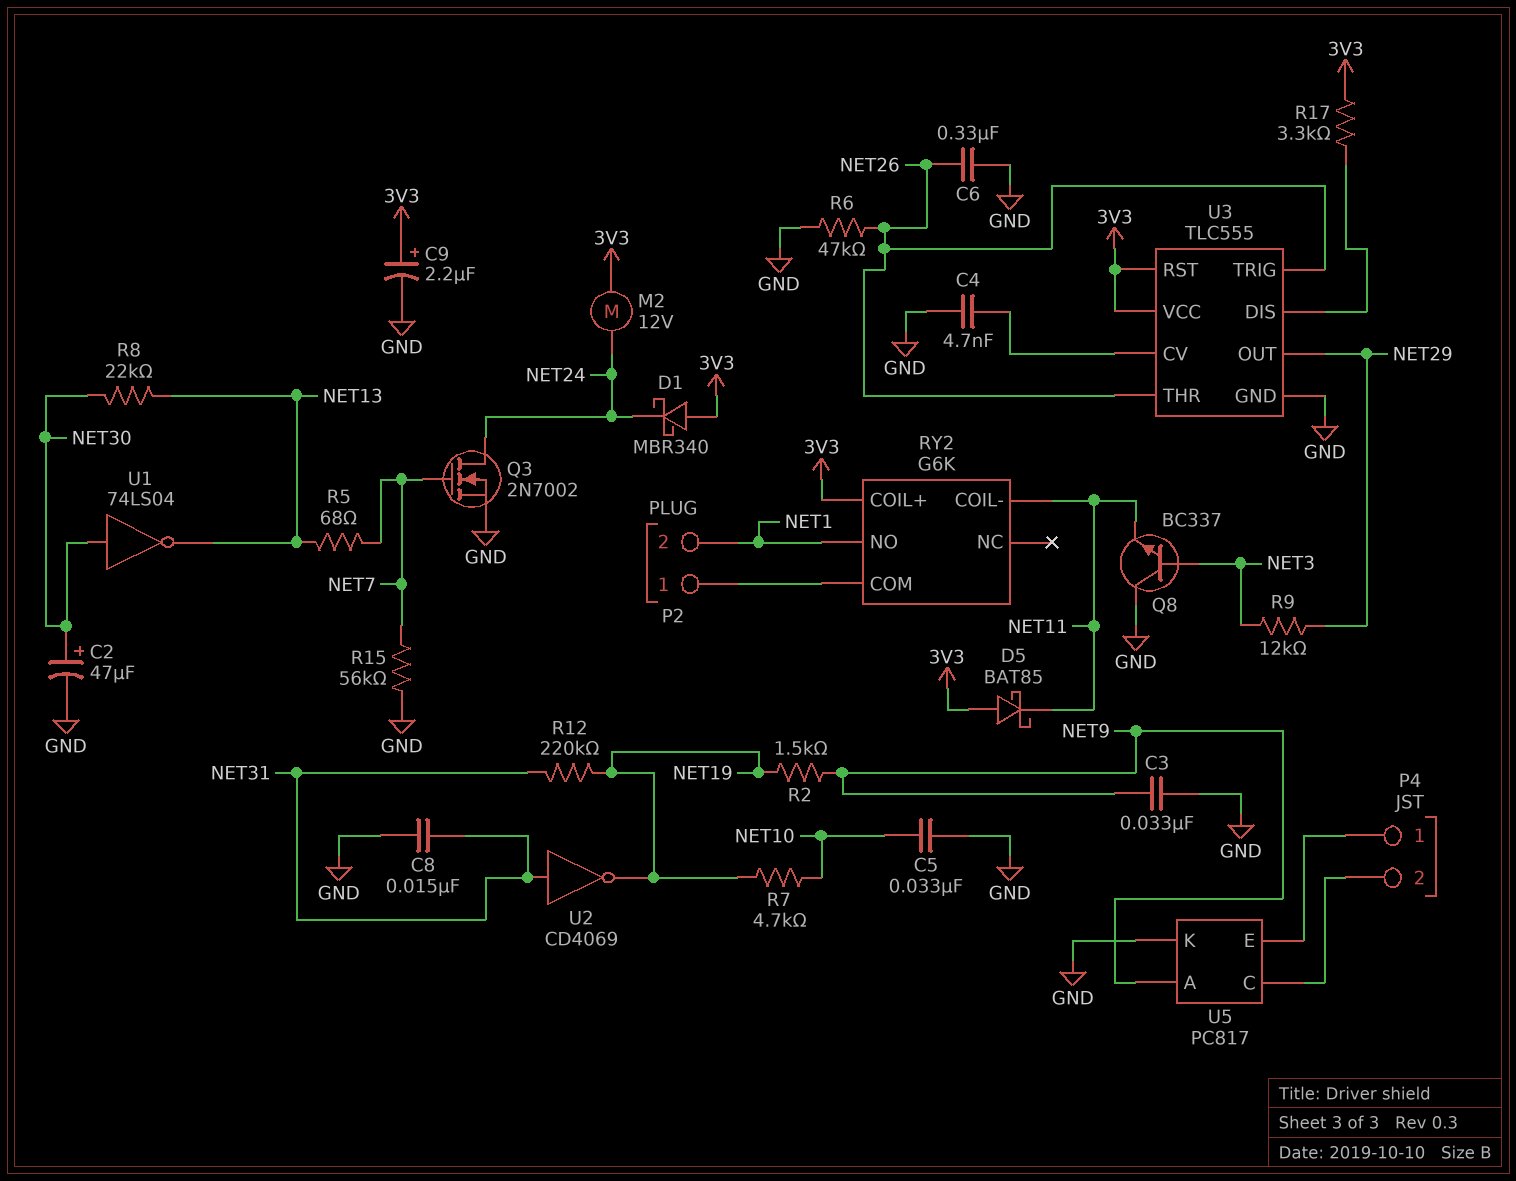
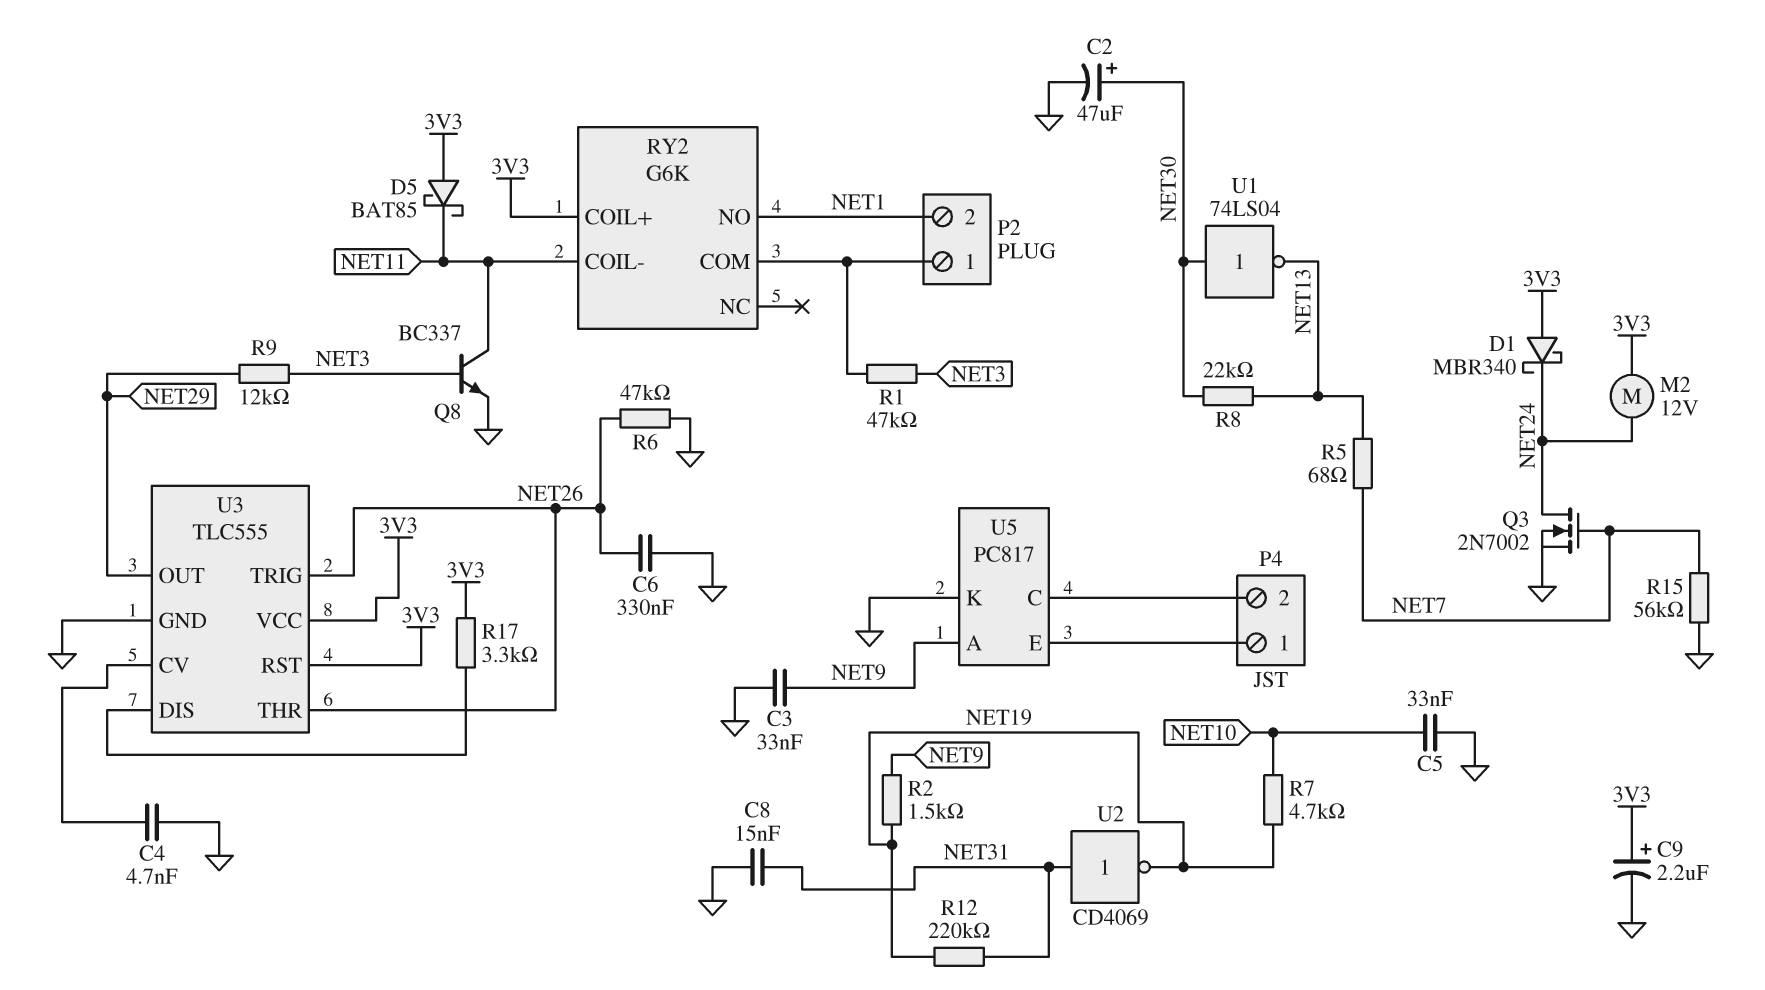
Q8: NPN BC337 (B NET3, C GND, E NET11) -> NPN BC337 (B NET3, C NET11, E GND)
R1: none -> 47k (NET3, P2/1)

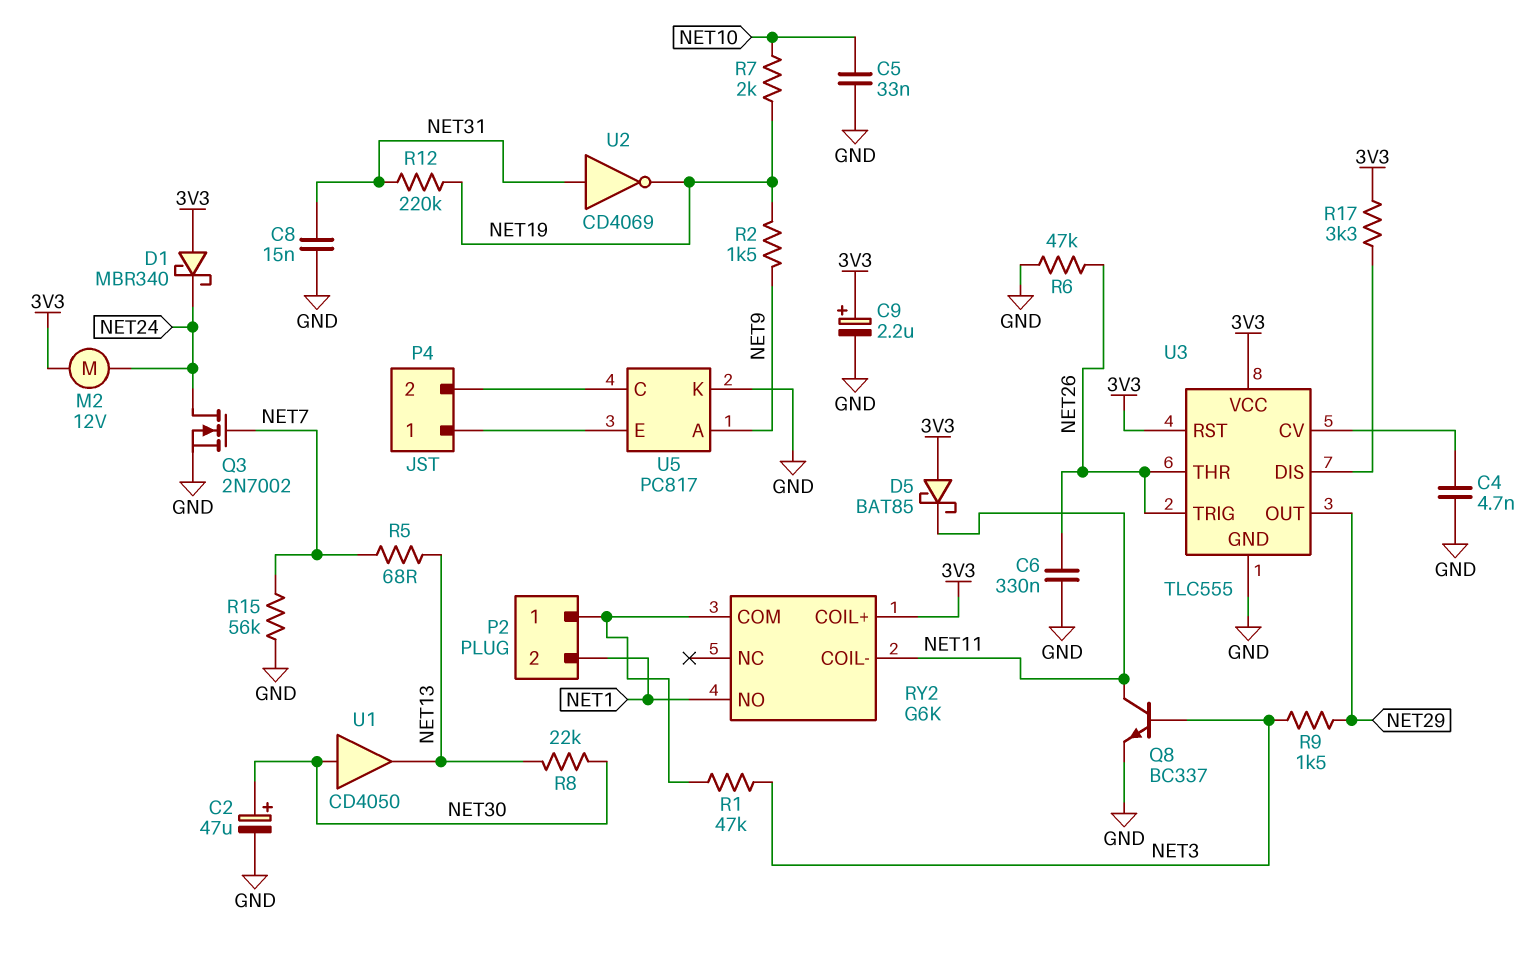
C3: 33nF (GND, NET9) -> none
R7: 4.7k (NET10, NET19) -> 2k (NET10, NET19)
R9: 12k (NET3, NET29) -> 1.5k (NET3, NET29)
U1: NOT 74LS04 (in NET30, out NET13) -> buffer CD4050 (in NET30, out NET13)

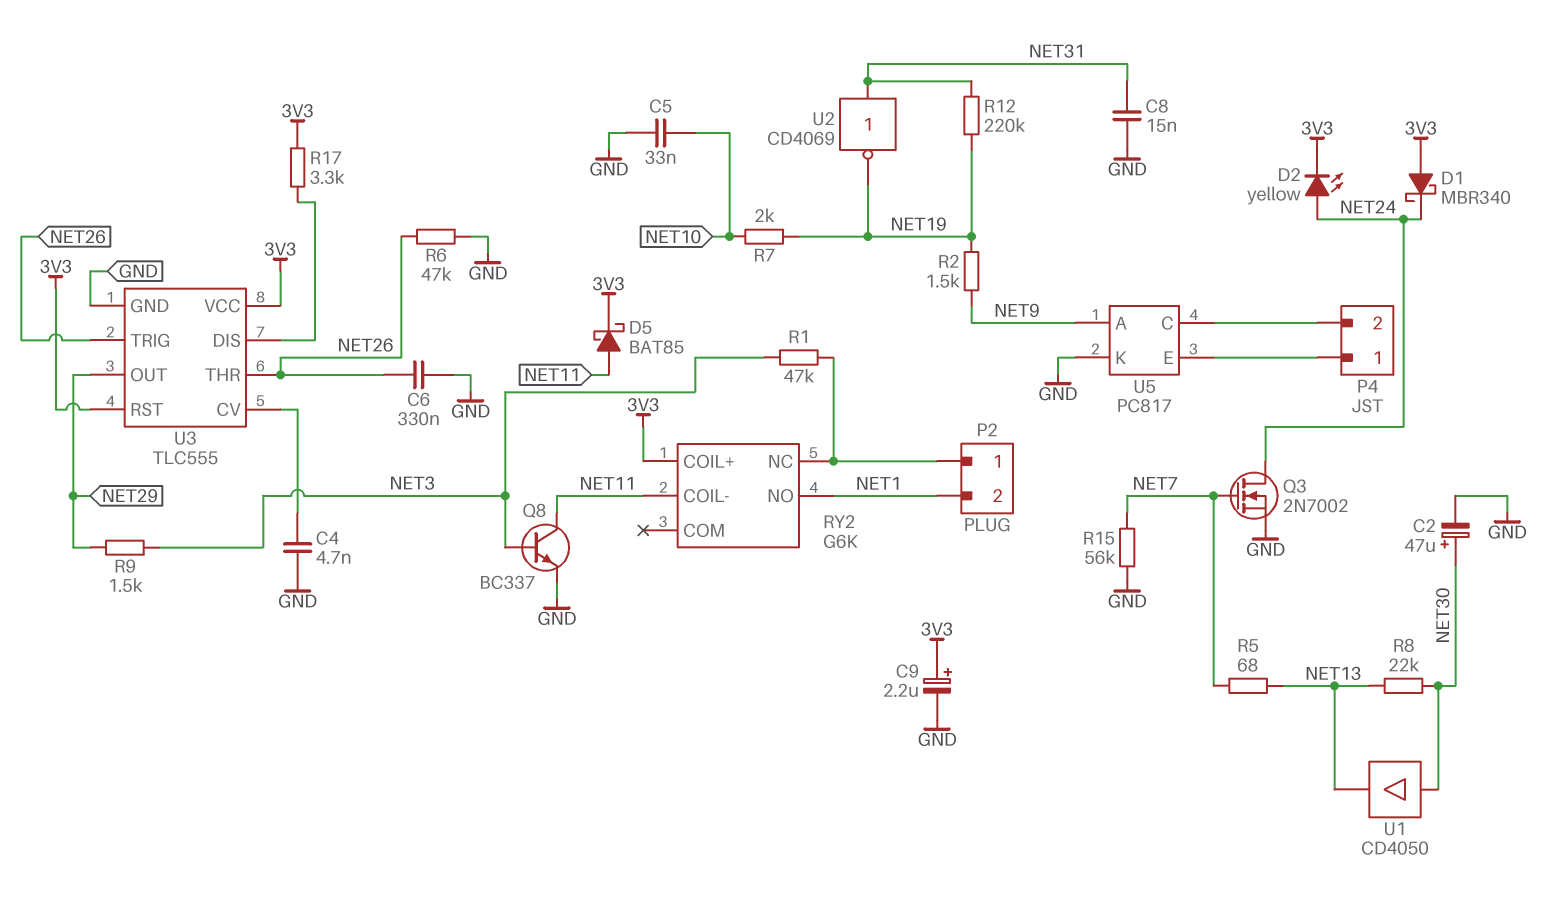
D2: none -> LED yellow (A NET24, K 3V3)
D5: schottky BAT85 (A 3V3, K NET11) -> schottky BAT85 (A NET11, K 3V3)
M2: motor 12V (3V3, NET24) -> none
RY2 pin COM: P2/1 -> none
RY2 pin NC: none -> P2/1

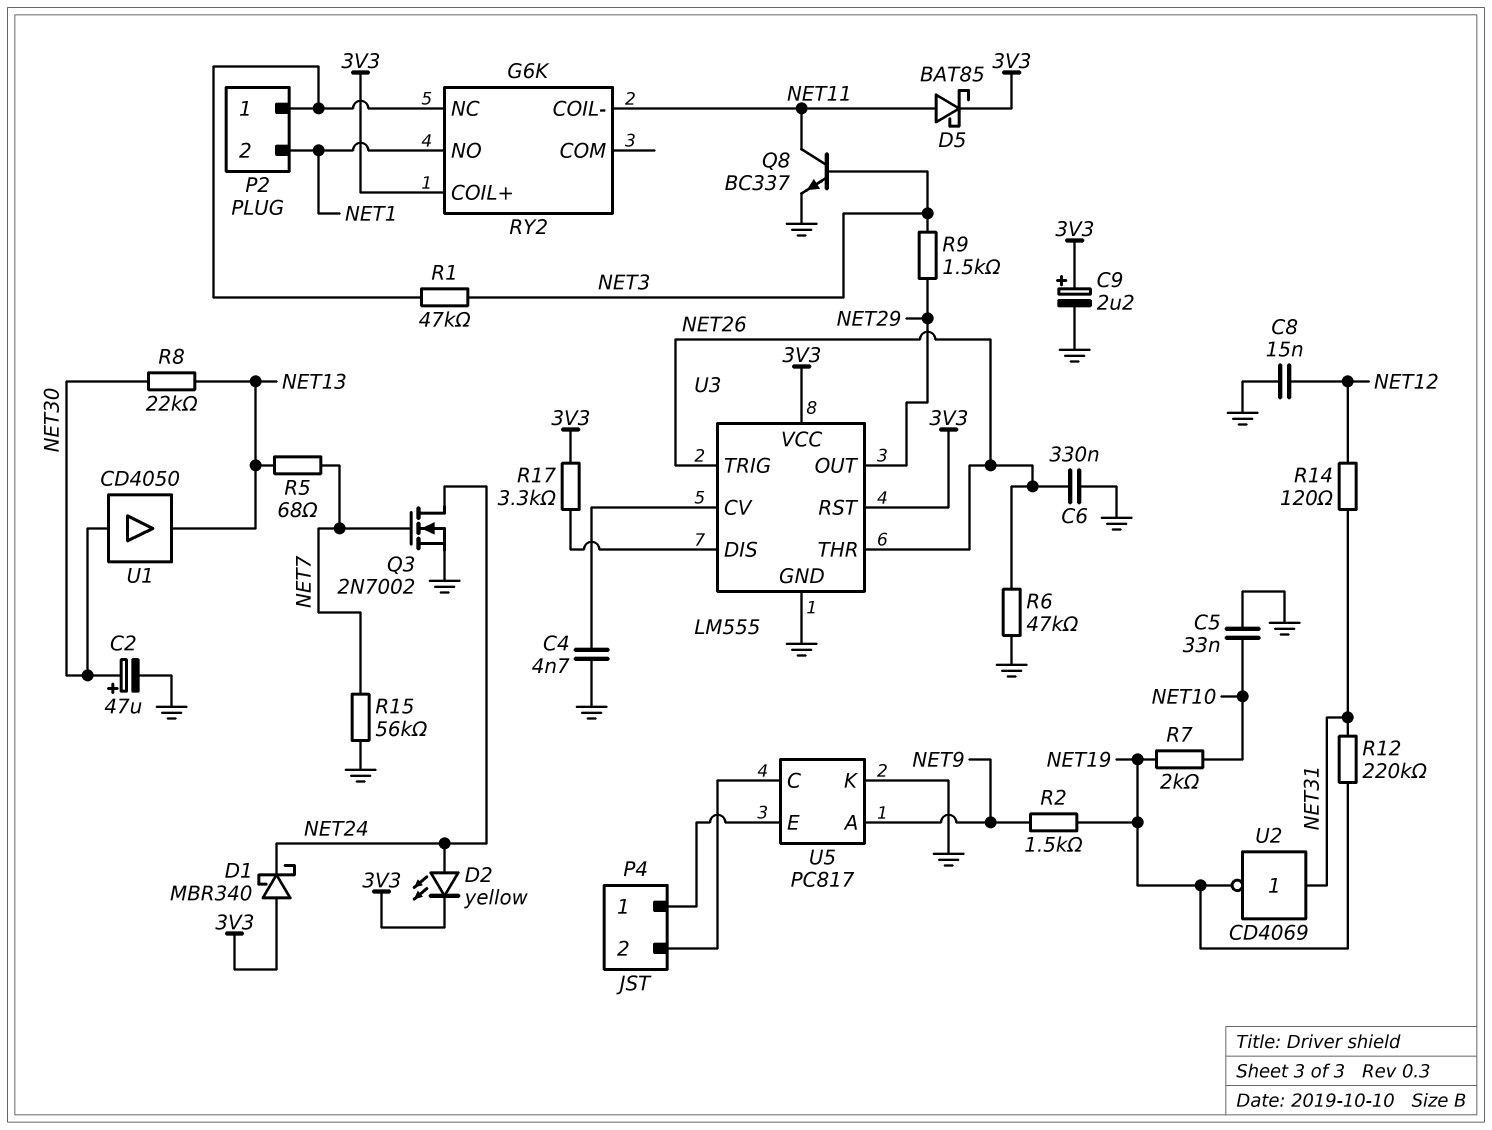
C8: 15nF (GND, NET31) -> 15nF (GND, NET12)
R14: none -> 120 (NET12, NET31)
U3: TLC555 -> LM555

